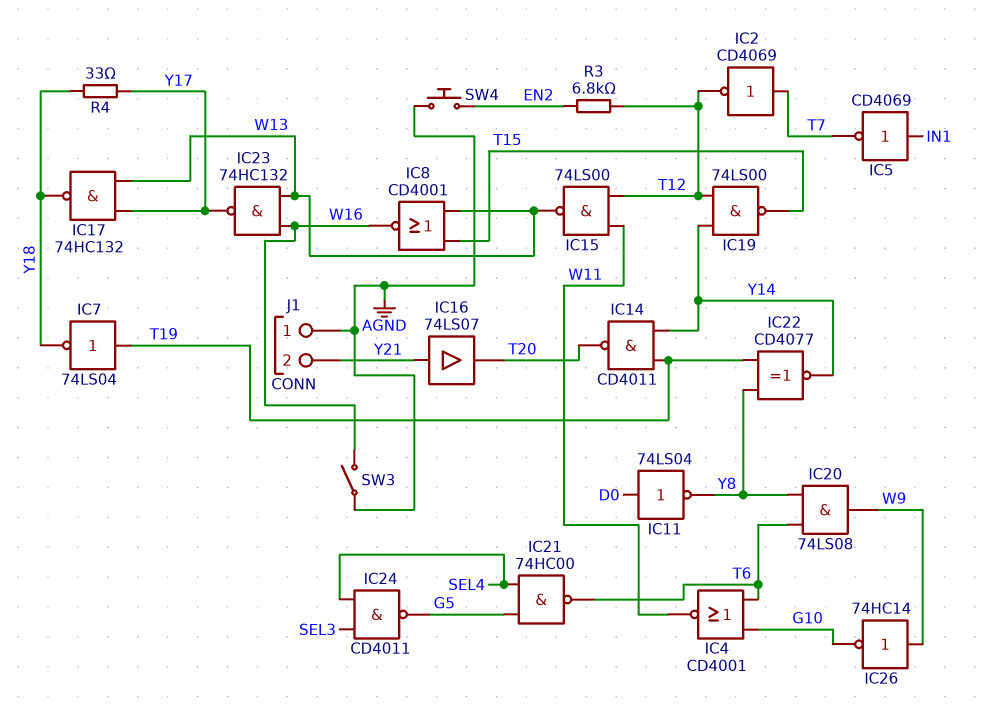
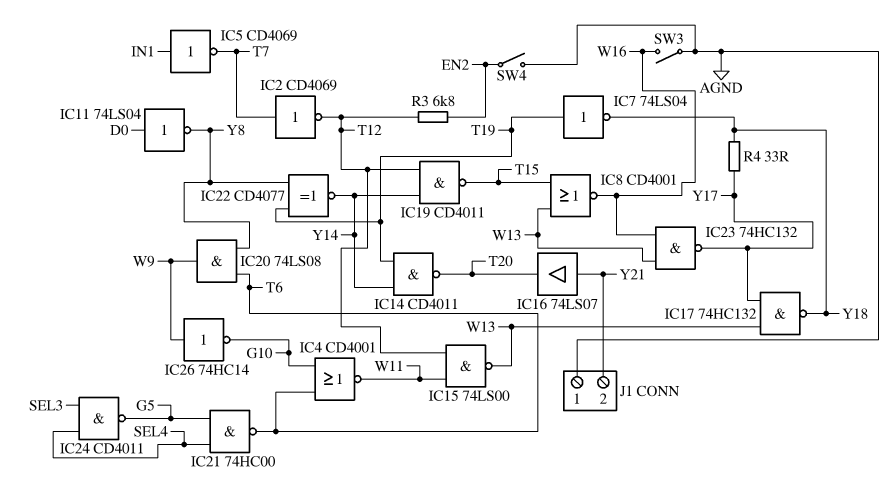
IC19: NAND 74LS00 (in T12, in Y14, out T15) -> NAND CD4011 (in T12, in Y14, out T15)
SW4: button (AGND, EN2) -> switch (AGND, EN2)

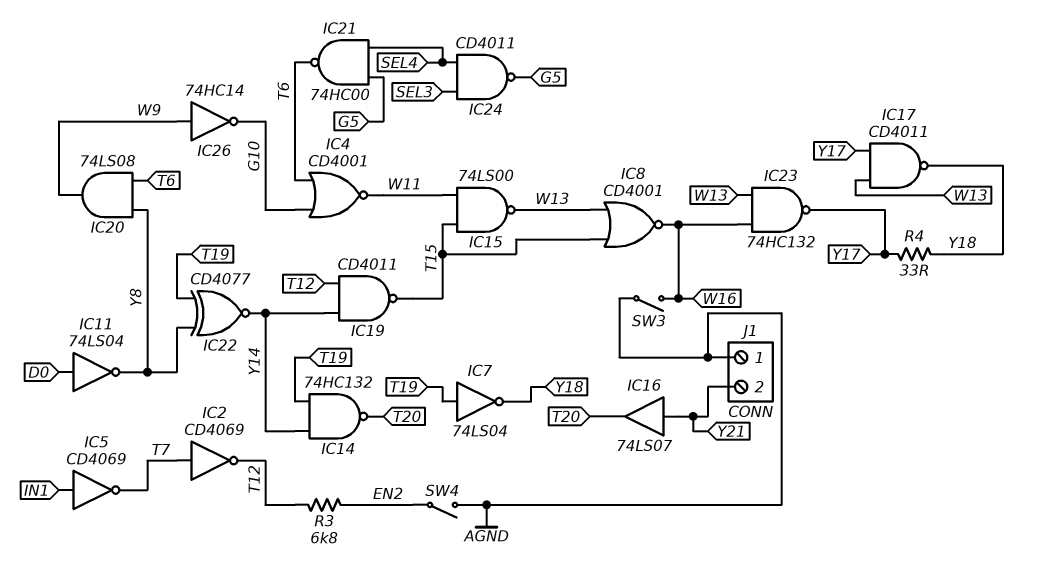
IC14: NAND CD4011 (in T19, in Y14, out T20) -> NAND 74HC132 (in T19, in Y14, out T20)
IC15: NAND 74LS00 (in T12, in W11, out W13) -> NAND 74LS00 (in T15, in W11, out W13)
IC17: NAND 74HC132 (in W13, in Y17, out Y18) -> NAND CD4011 (in W13, in Y17, out Y18)

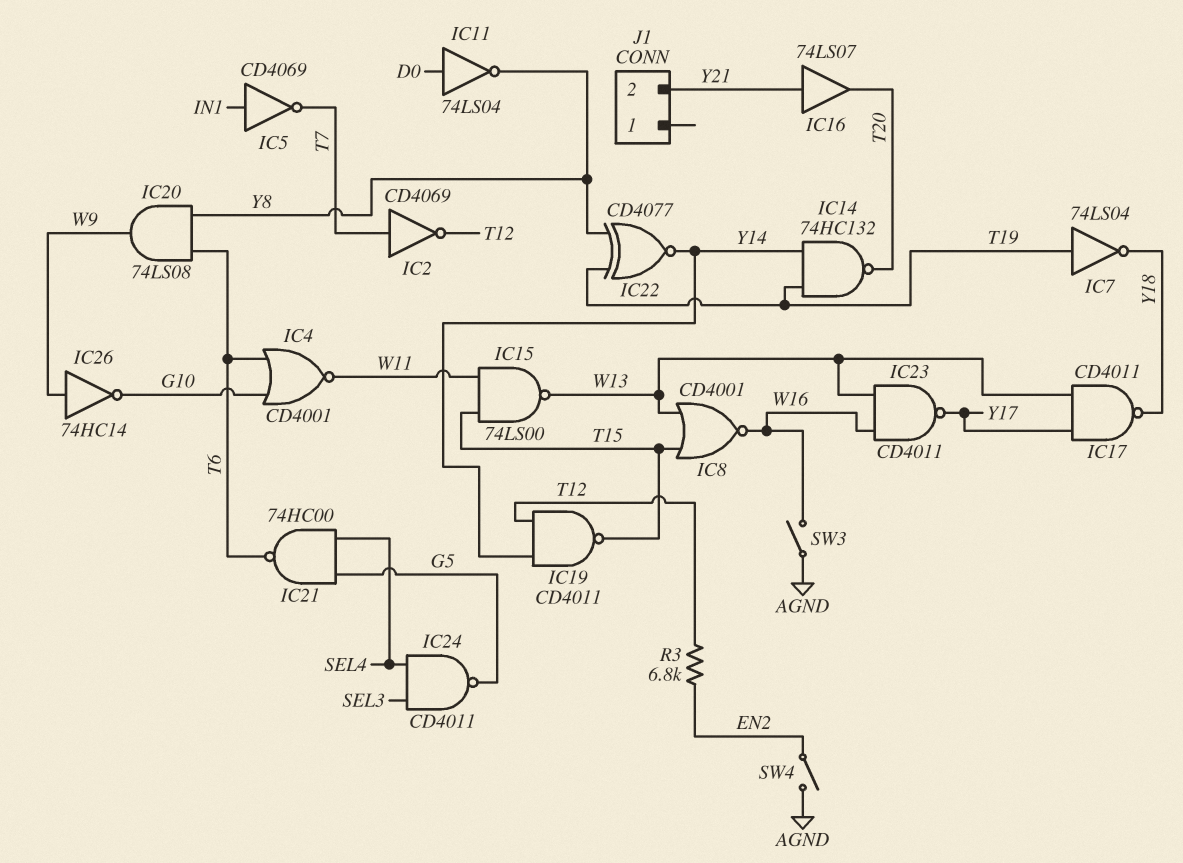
IC23: NAND 74HC132 (in W13, in W16, out Y17) -> NAND CD4011 (in W13, in W16, out Y17)
J1 pin 1: AGND -> none
R4: 33 (Y17, Y18) -> none

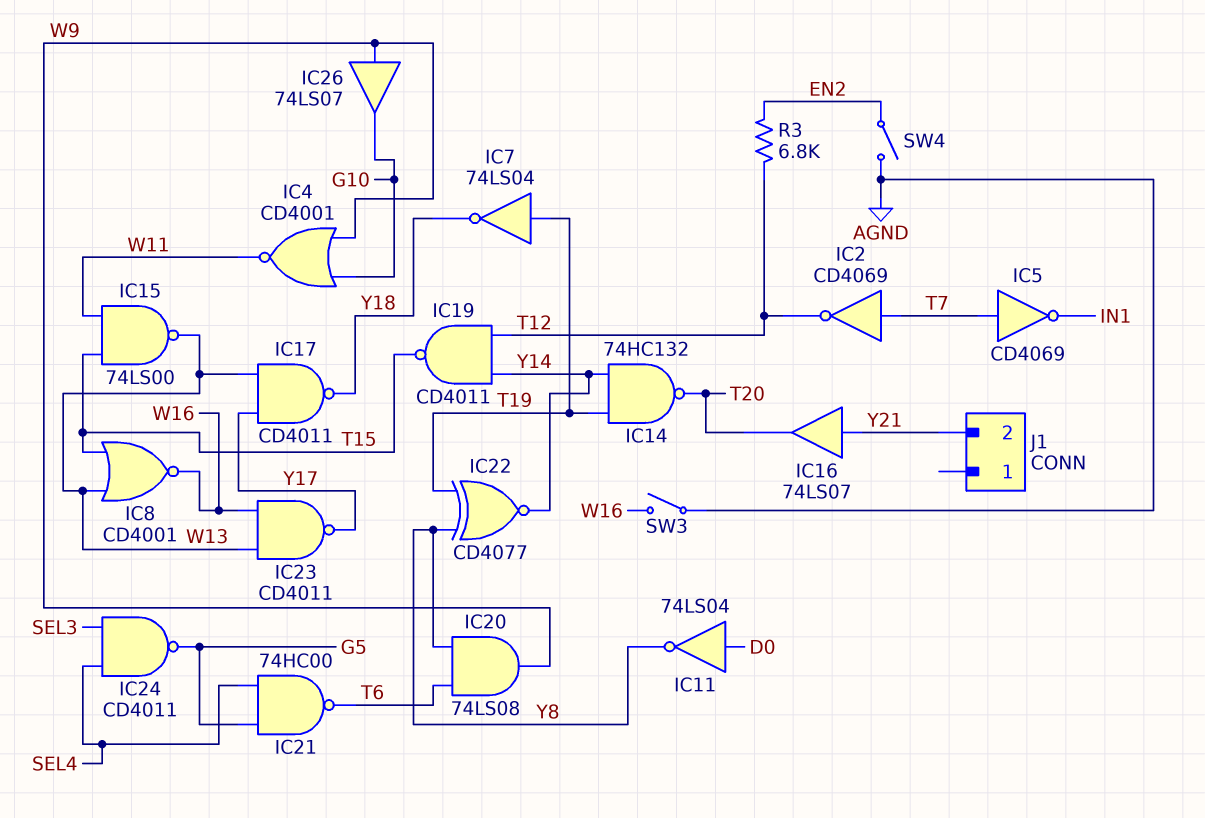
IC4: NOR CD4001 (in G10, in T6, out W11) -> NOR CD4001 (in G10, in W9, out W11)
IC5: NOT CD4069 (in IN1, out T7) -> NOT CD4069 (in T7, out IN1)
IC26: NOT 74HC14 (in W9, out G10) -> buffer 74LS07 (in W9, out G10)

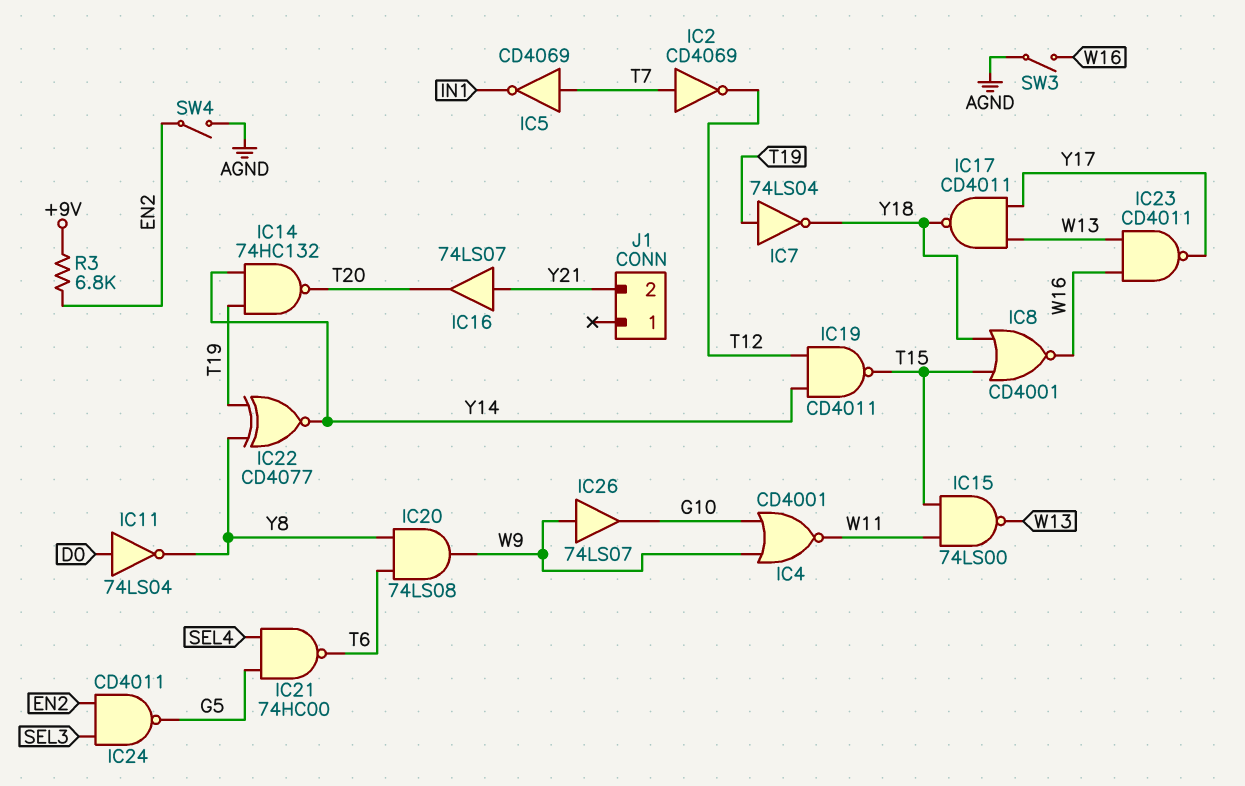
IC8: NOR CD4001 (in T15, in W13, out W16) -> NOR CD4001 (in T15, in Y18, out W16)
IC24: NAND CD4011 (in SEL3, in SEL4, out G5) -> NAND CD4011 (in EN2, in SEL3, out G5)
R3: 6.8k (EN2, T12) -> 6.8k (+9V, EN2)

